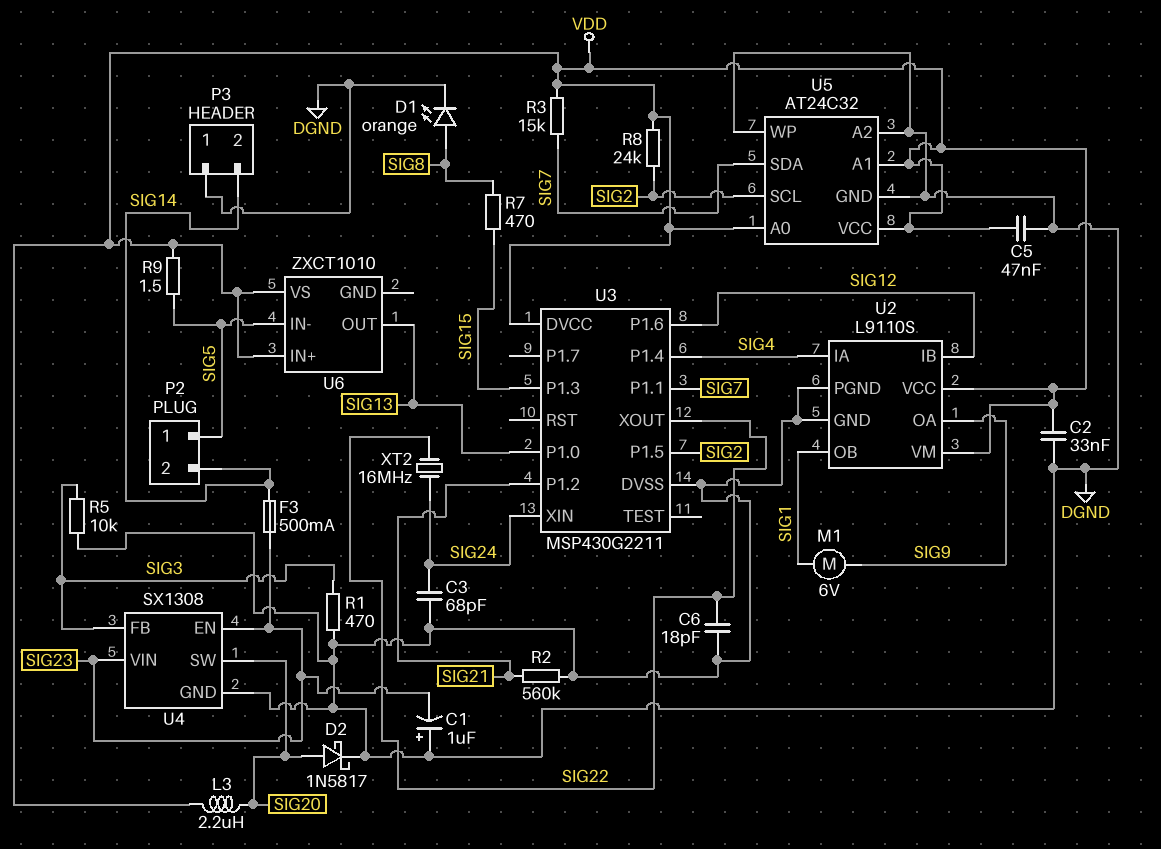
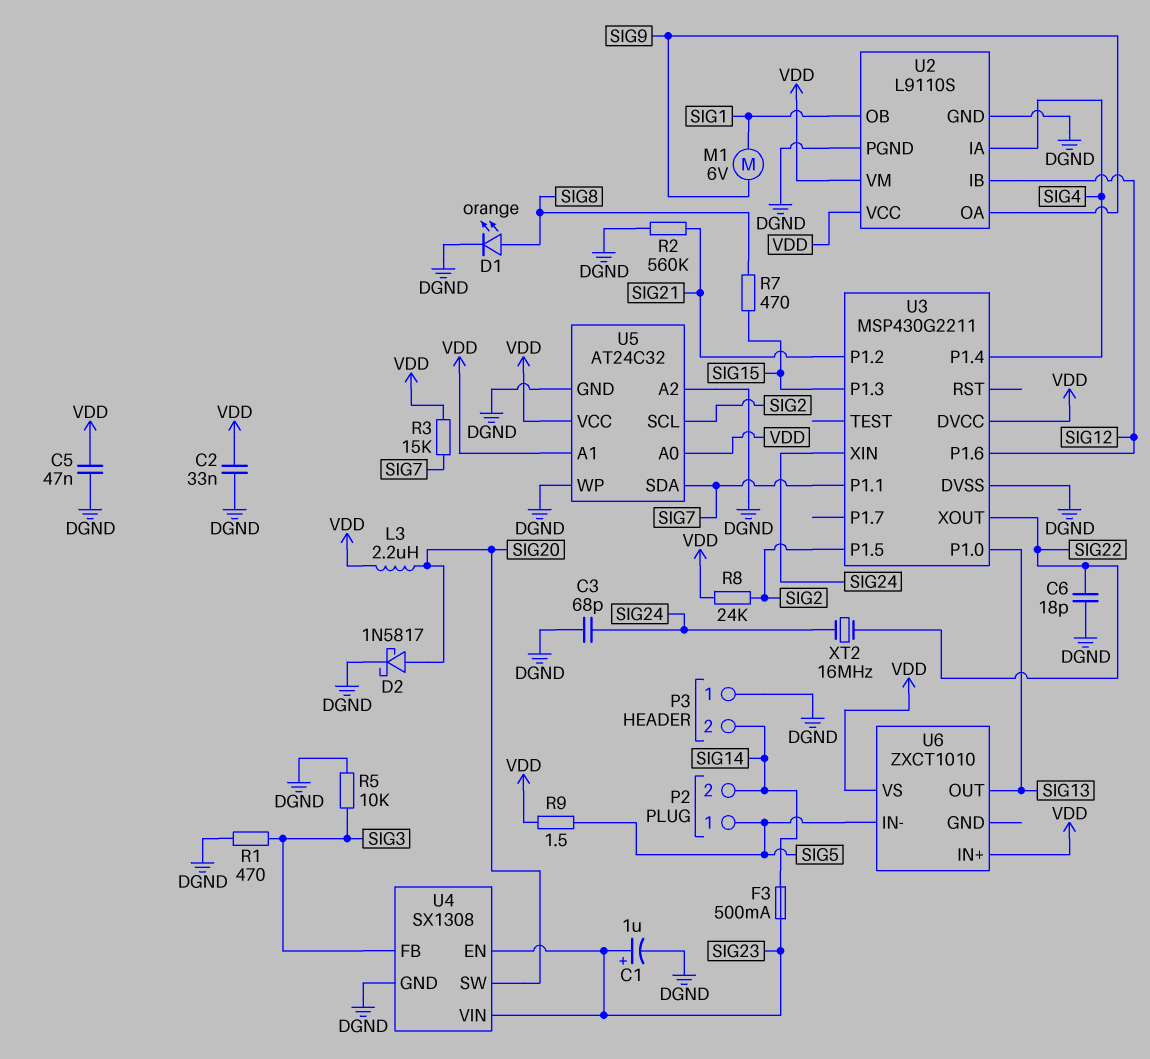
C1: 1uF (plus DGND, minus SIG23) -> 1uF (plus SIG23, minus DGND)

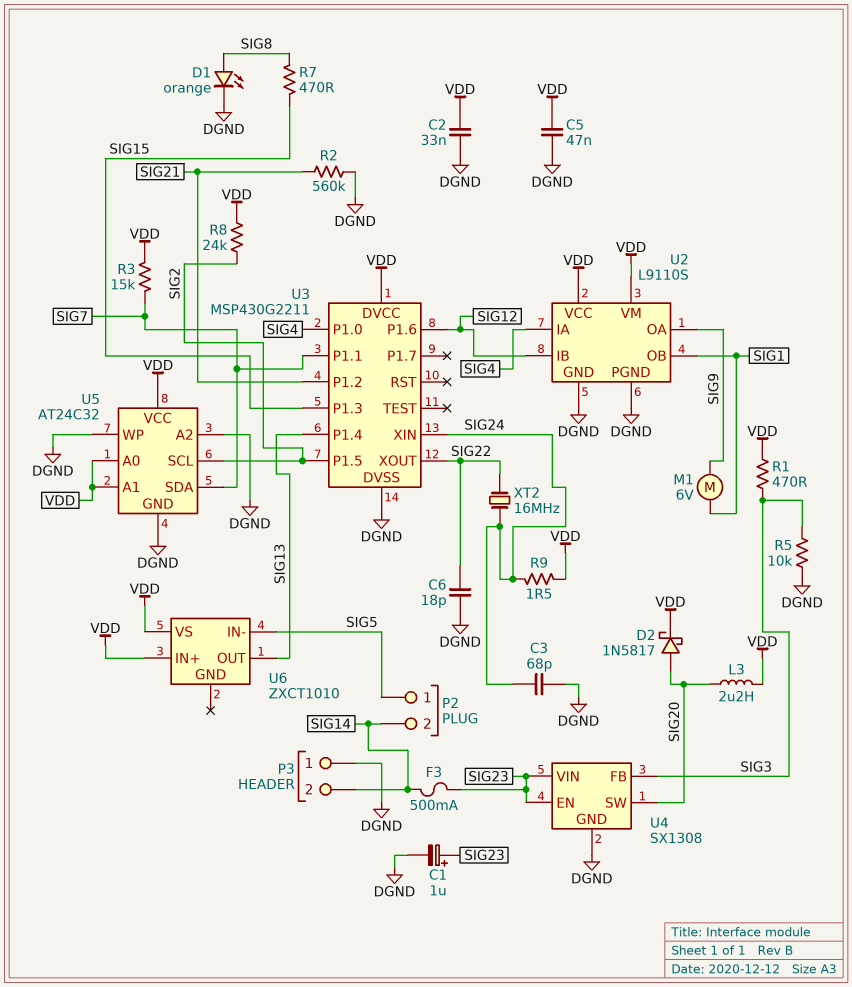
D2: schottky 1N5817 (A SIG20, K DGND) -> schottky 1N5817 (A SIG20, K VDD)
R1: 470 (DGND, SIG3) -> 470 (SIG3, VDD)
R9: 1.5 (SIG5, VDD) -> 1.5 (SIG24, VDD)
U3 pin P1.0: SIG13 -> SIG4
U3 pin P1.4: SIG4 -> SIG13

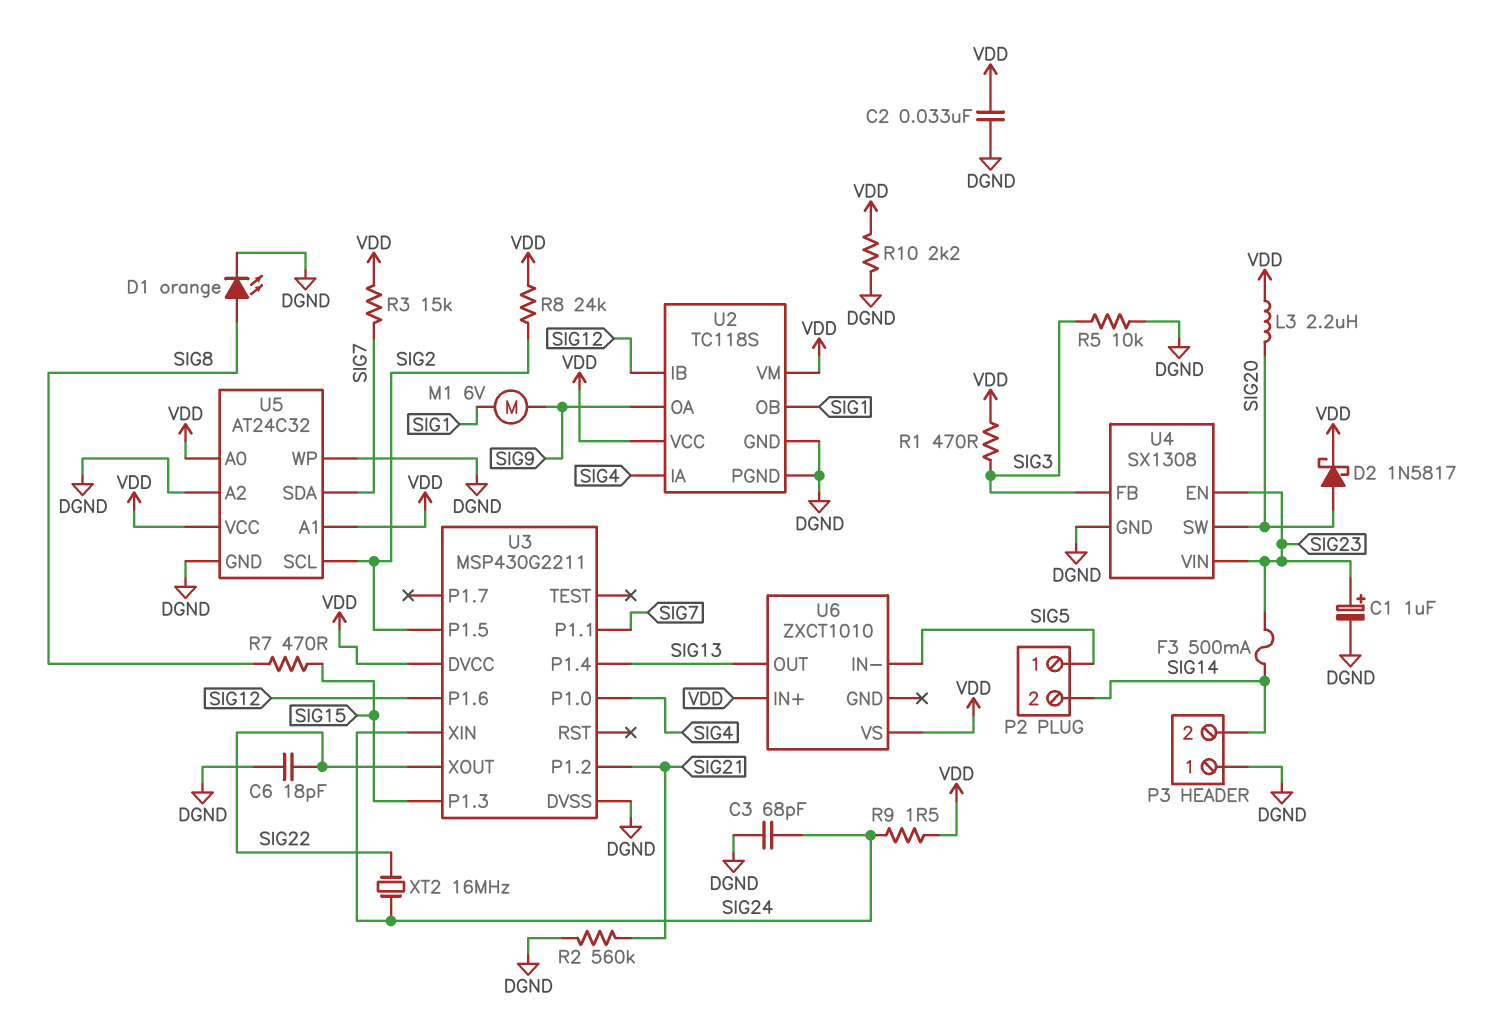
C5: 47nF (DGND, VDD) -> none
R10: none -> 2.2k (DGND, VDD)
U2: L9110S -> TC118S

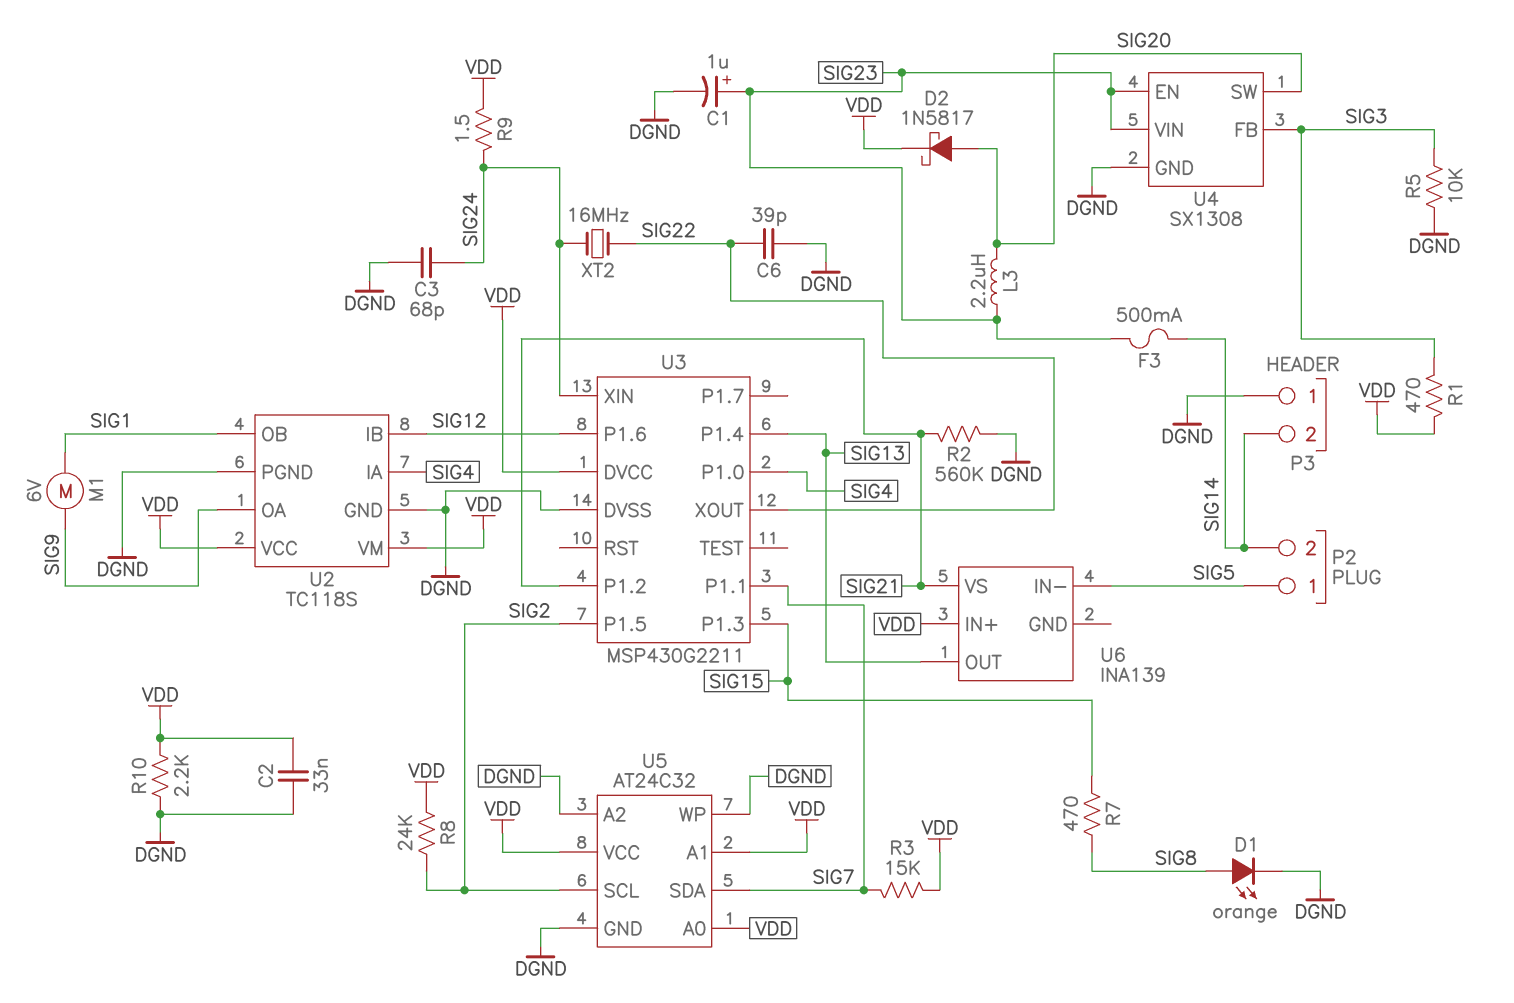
C6: 18pF (DGND, SIG22) -> 39pF (DGND, SIG22)
L3: 2.2uH (SIG20, VDD) -> 2.2uH (SIG20, SIG23)
U6: ZXCT1010 -> INA139
U6 pin VS: VDD -> SIG21

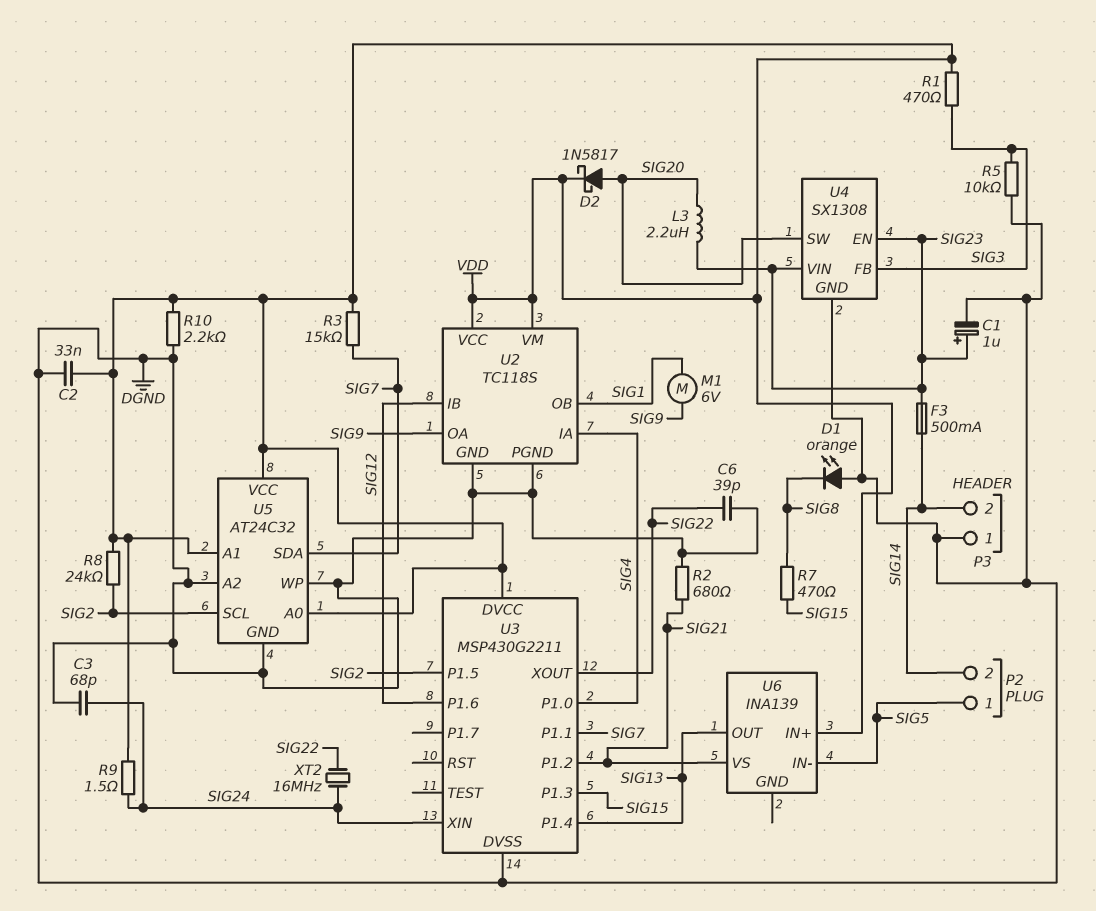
D1: LED orange (A SIG8, K DGND) -> LED orange (A DGND, K SIG8)
R2: 560k (DGND, SIG21) -> 680 (DGND, SIG21)

